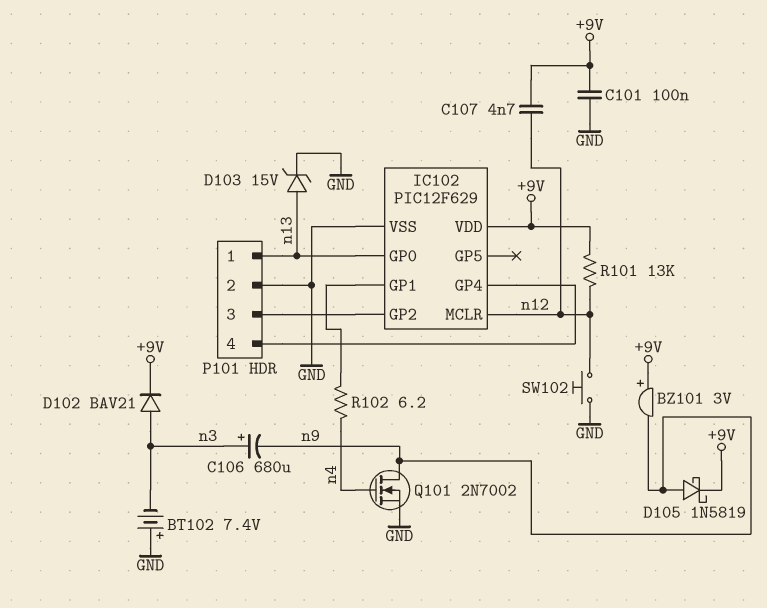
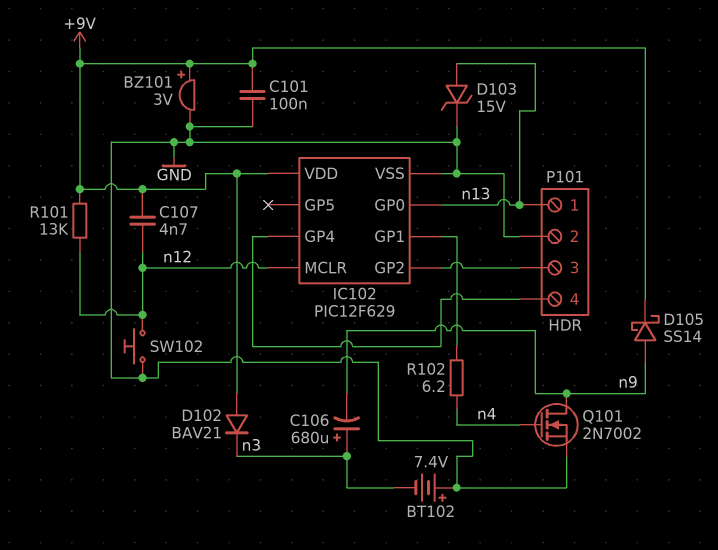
BZ101: buzzer 3V (plus +9V, minus n9) -> buzzer 3V (plus +9V, minus GND)
D102: diode BAV21 (A n3, K +9V) -> diode BAV21 (A +9V, K n3)
D105: schottky 1N5819 (A n9, K +9V) -> schottky SS14 (A n9, K +9V)

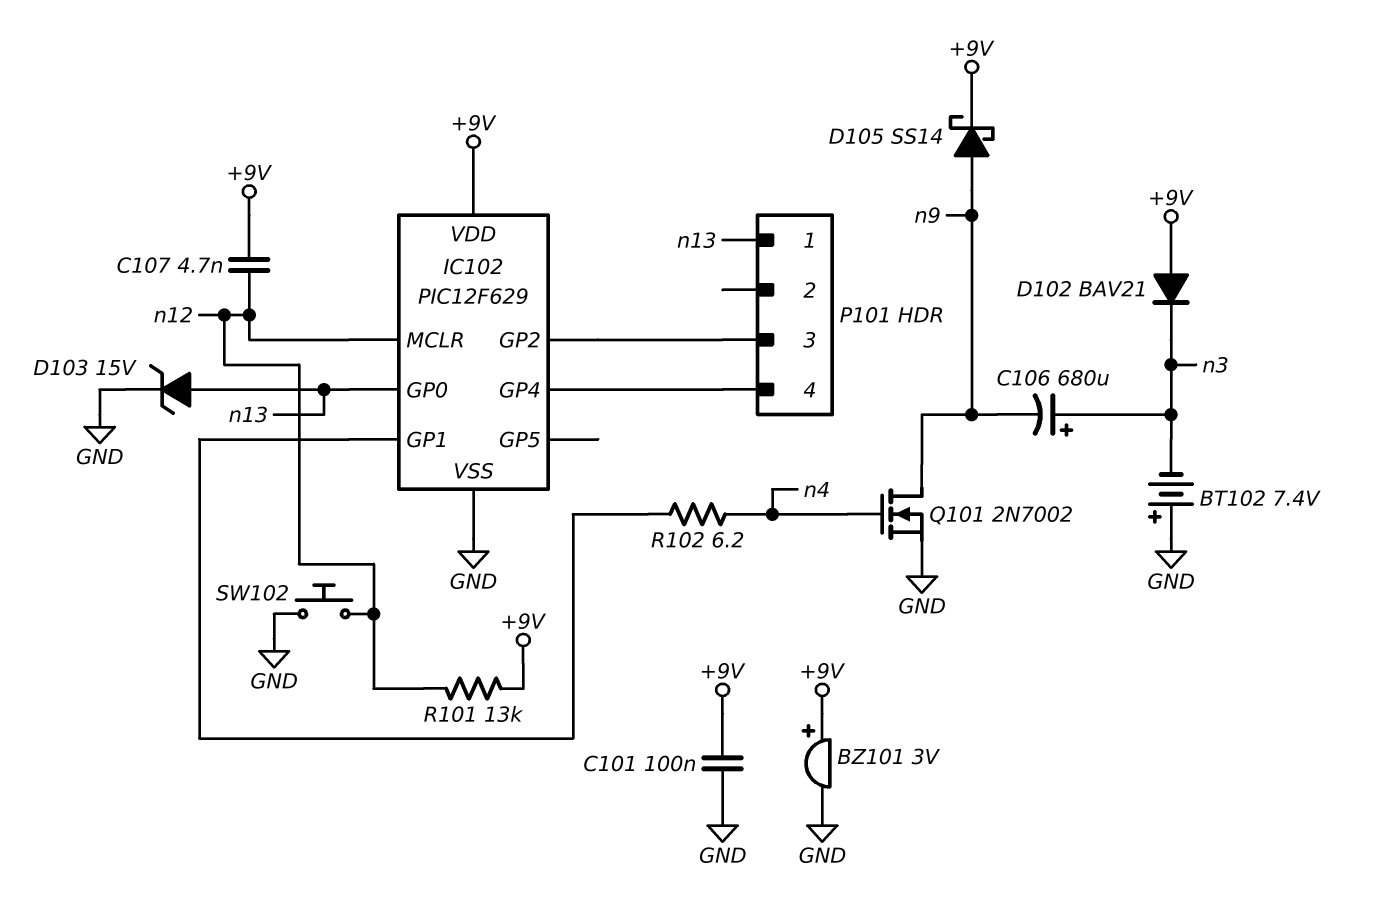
P101 pin 2: GND -> none

